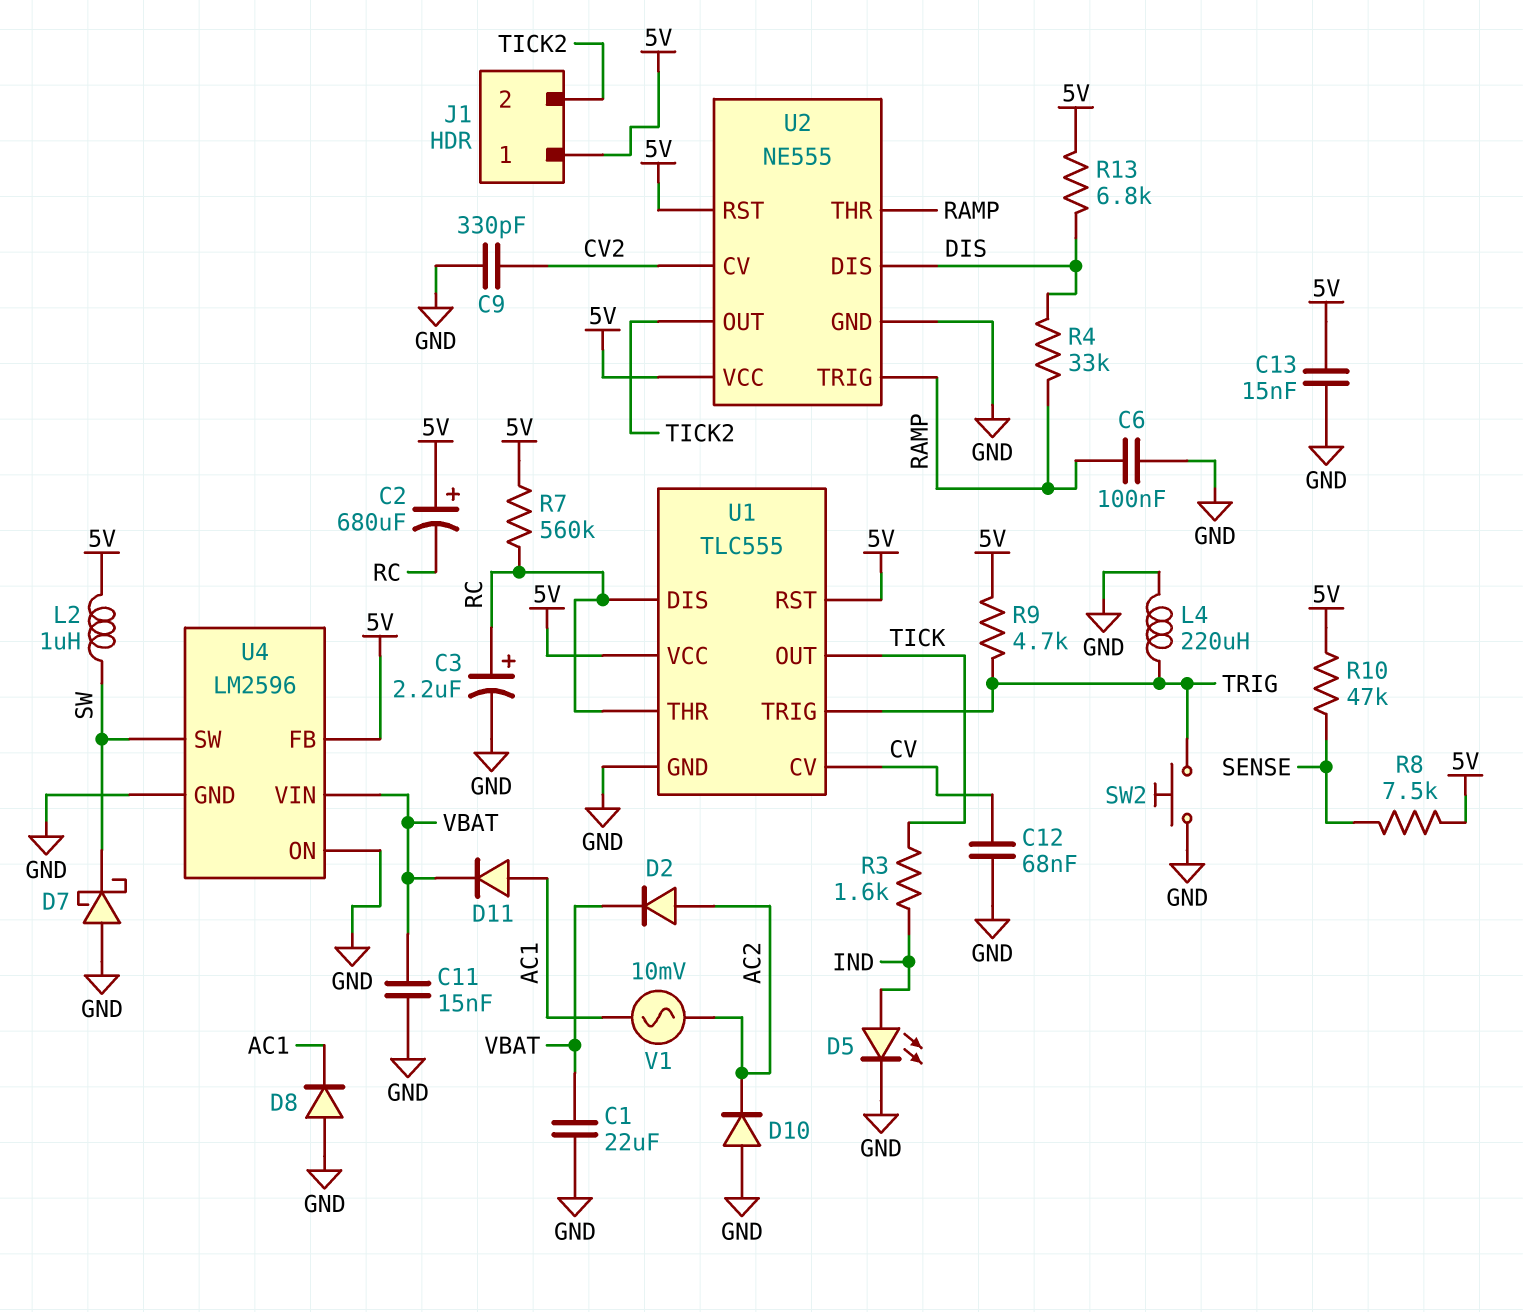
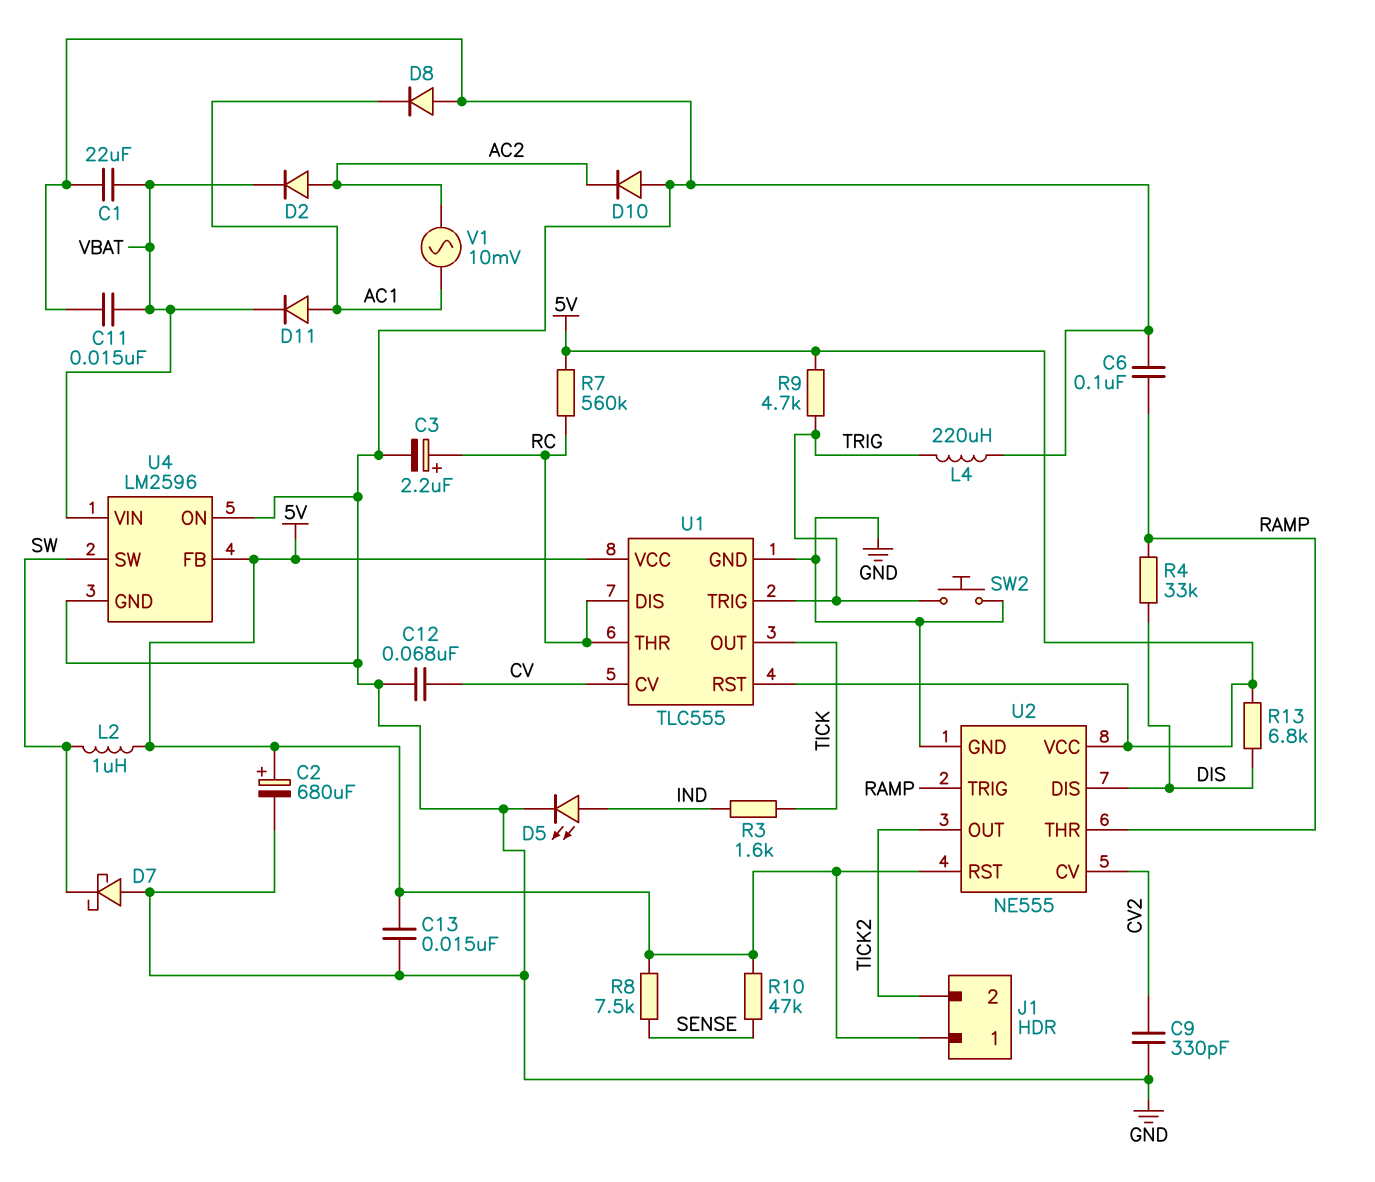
C2: 680uF (plus 5V, minus RC) -> 680uF (plus 5V, minus GND)

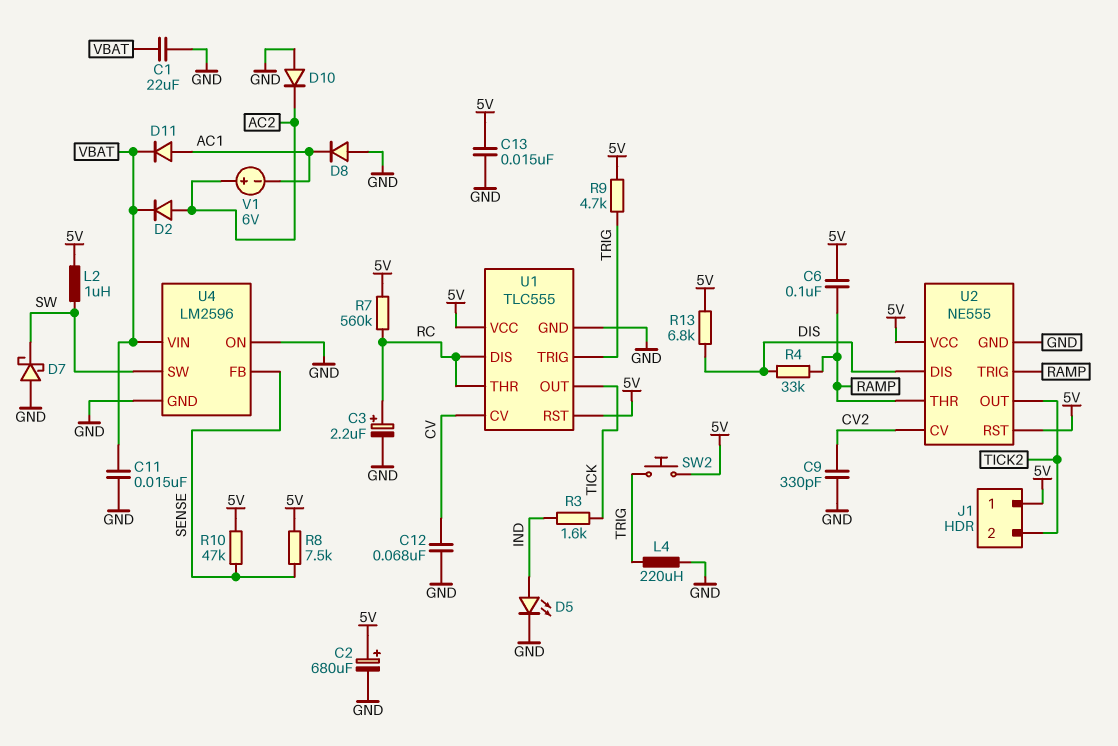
C6: 100nF (GND, RAMP) -> 100nF (5V, RAMP)
SW2: button (GND, TRIG) -> button (5V, TRIG)
U4 pin FB: 5V -> SENSE
V1: AC 10mV (AC1, AC2) -> 6V (plus AC2, minus AC1)

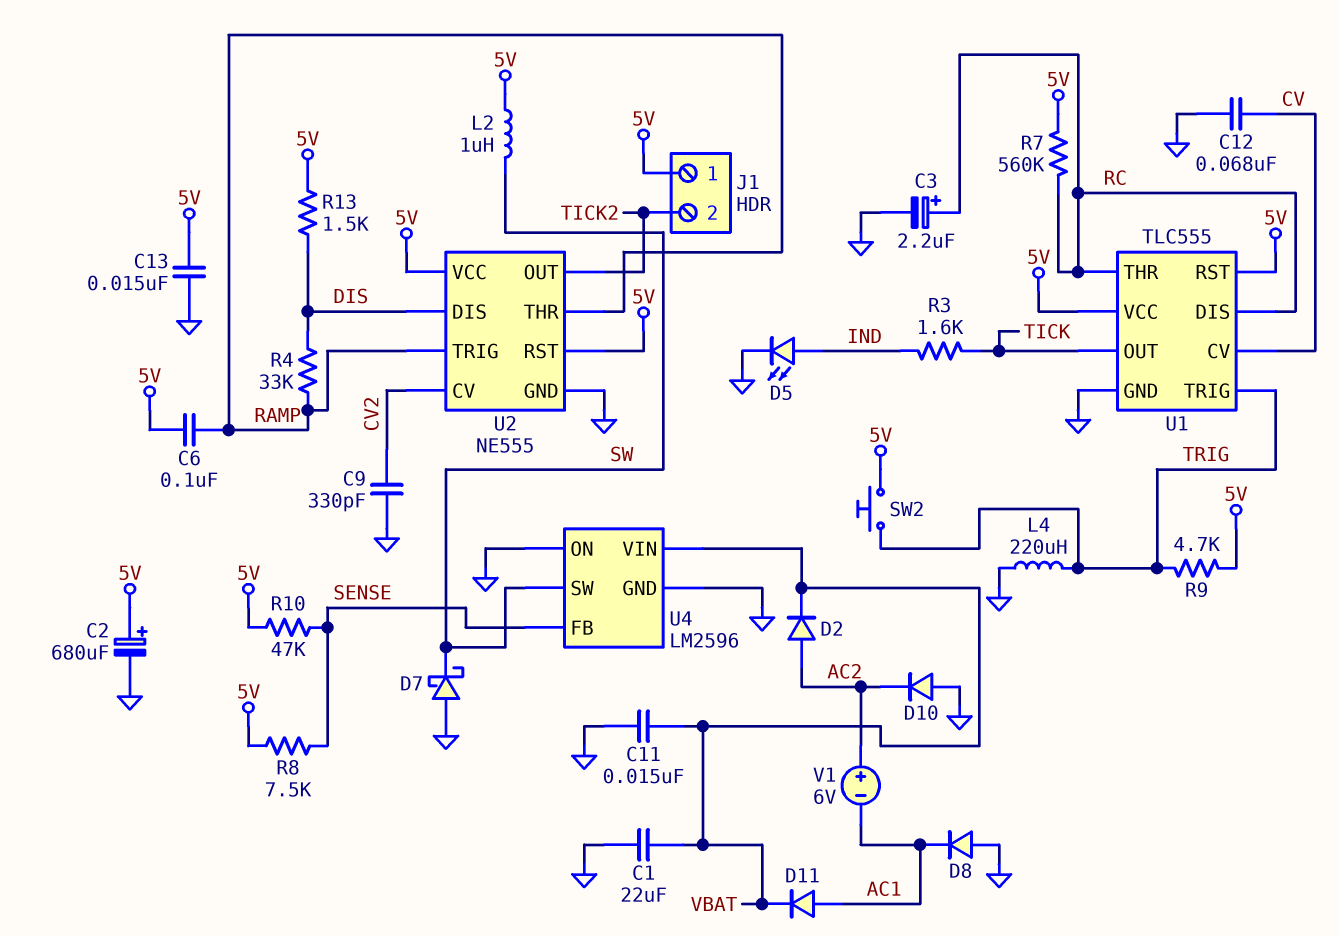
R13: 6.8k (5V, DIS) -> 1.5k (5V, DIS)

